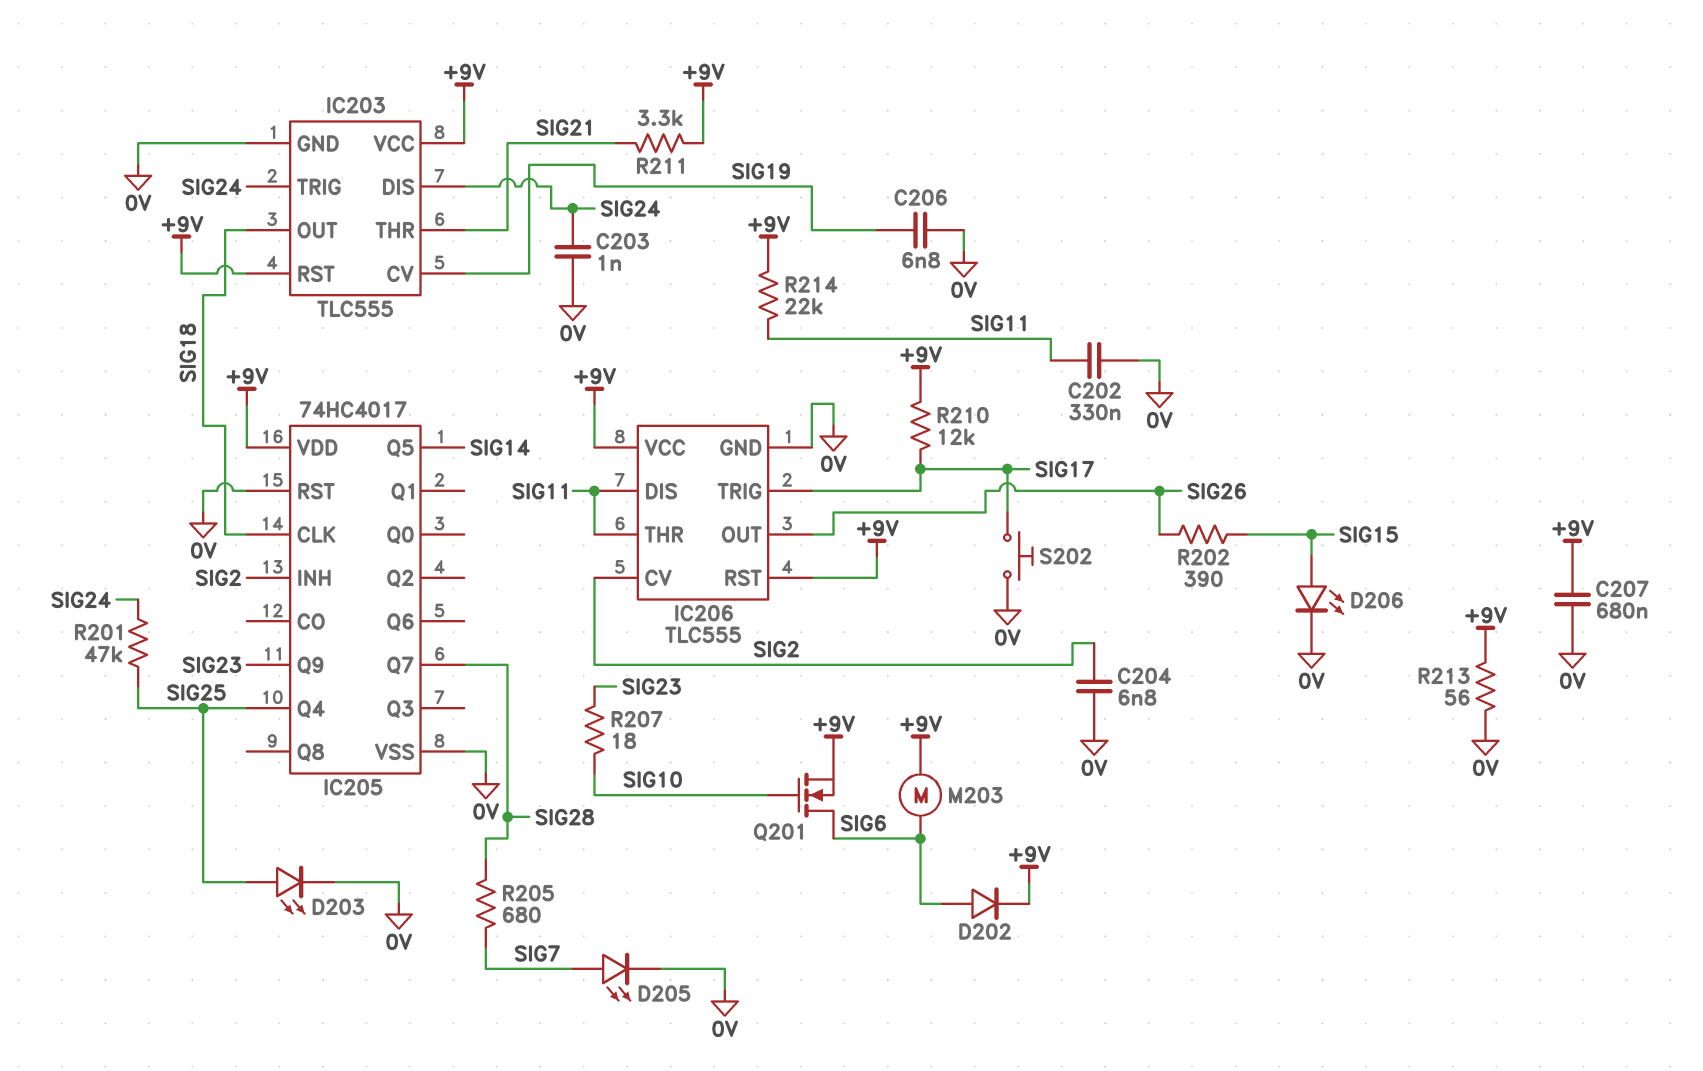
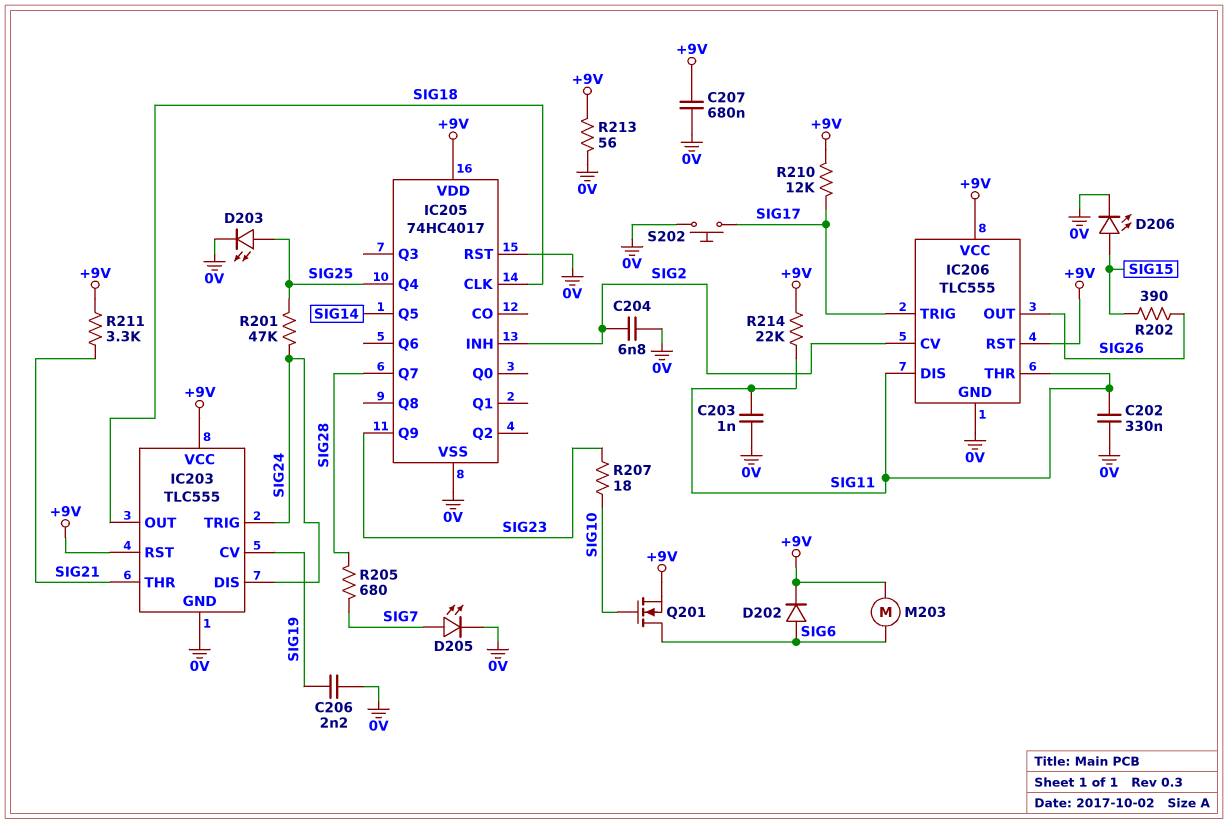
C203: 1nF (0V, SIG24) -> 1nF (0V, SIG11)
C206: 6.8nF (0V, SIG19) -> 2.2nF (0V, SIG19)

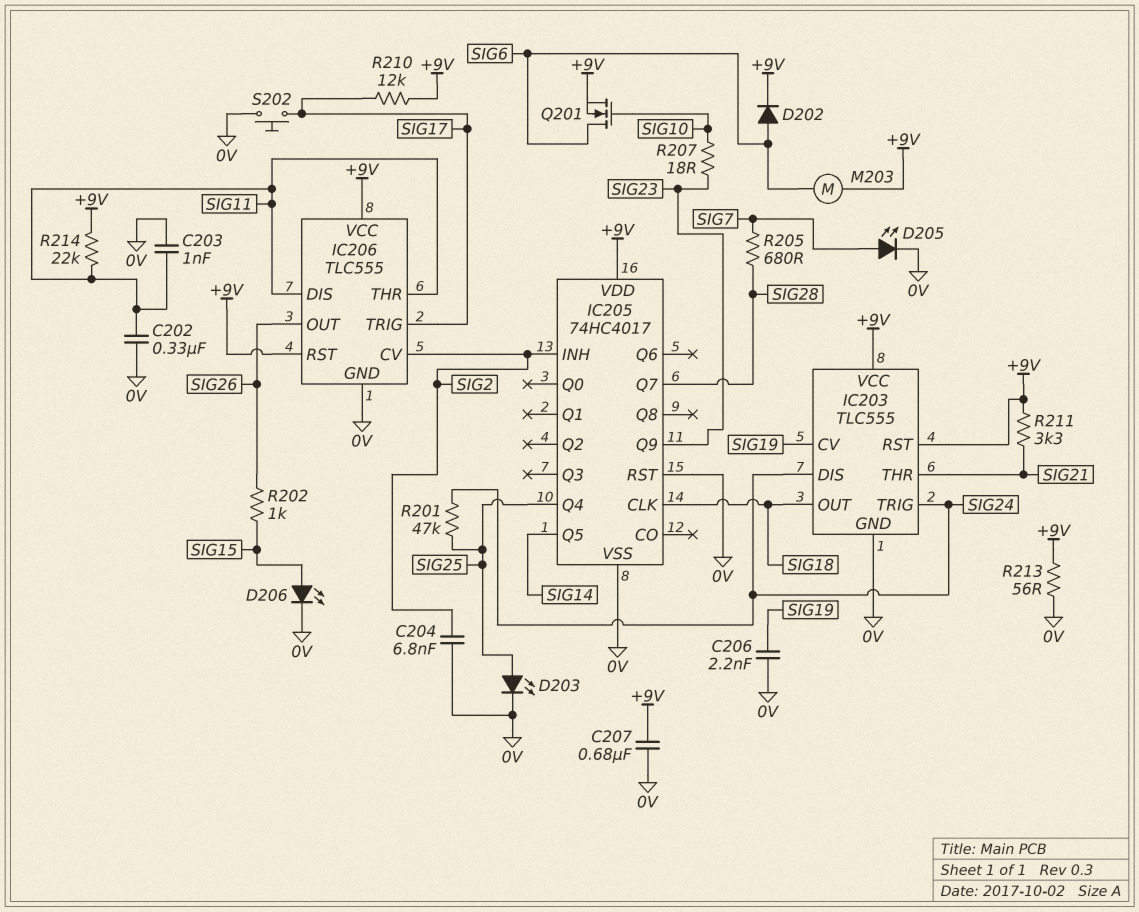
R202: 390 (SIG15, SIG26) -> 1k (SIG15, SIG26)

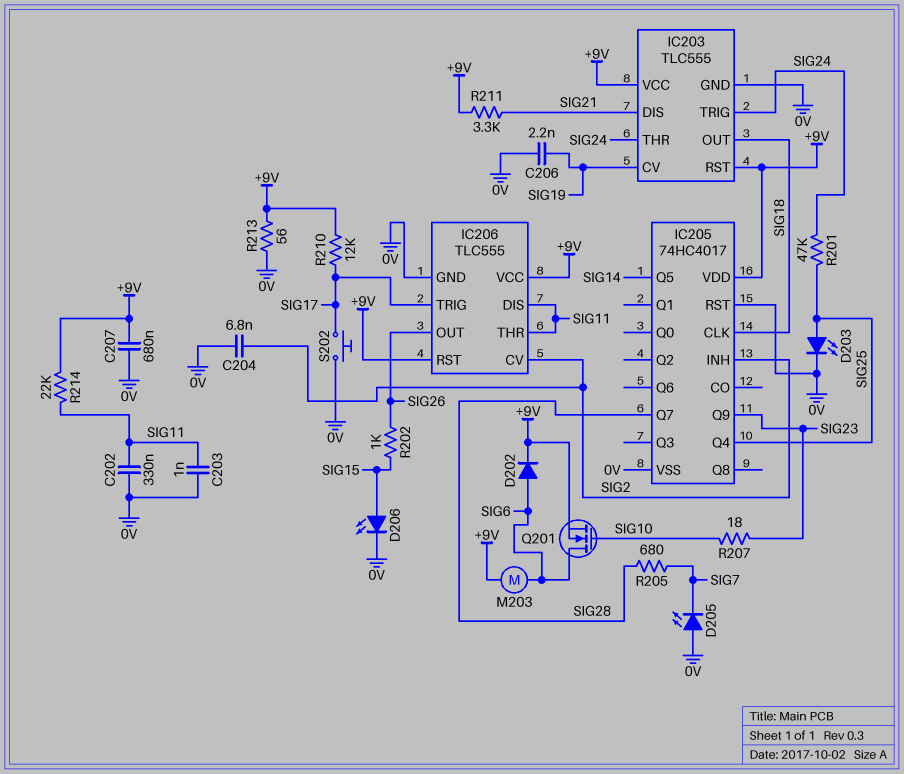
D205: LED (A SIG7, K 0V) -> LED (A 0V, K SIG7)
IC203 pin DIS: SIG24 -> SIG21
IC203 pin THR: SIG21 -> SIG24

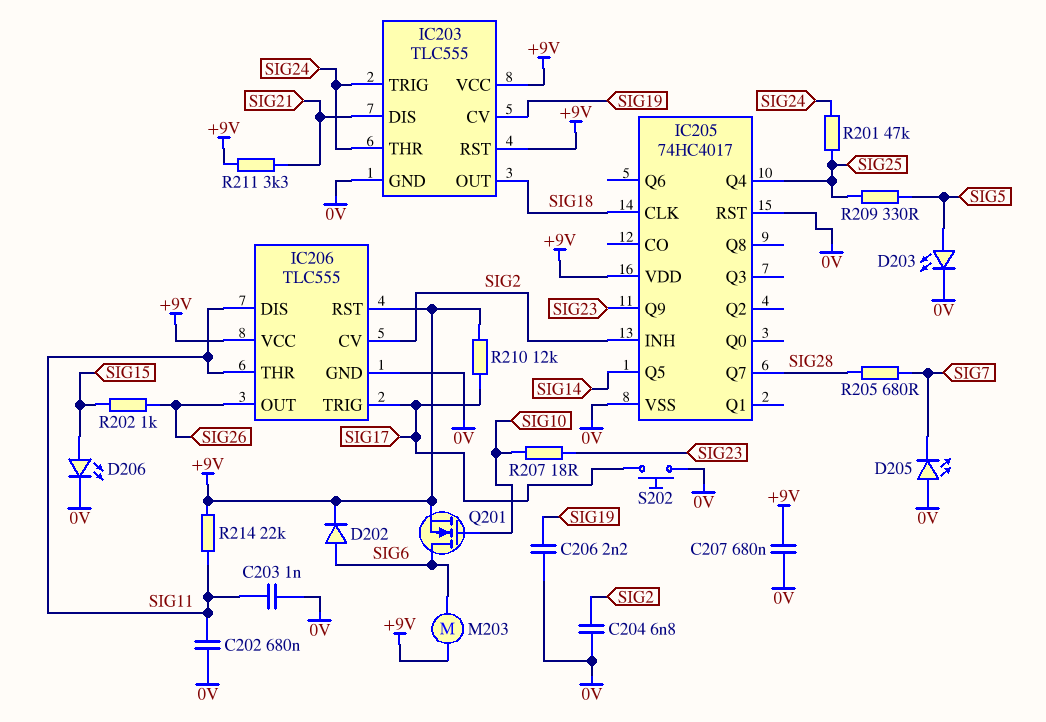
C202: 330nF (0V, SIG11) -> 680nF (0V, SIG11)
D203: LED (A SIG25, K 0V) -> LED (A SIG5, K 0V)
R209: none -> 330 (SIG5, SIG25)
R213: 56 (+9V, 0V) -> none

